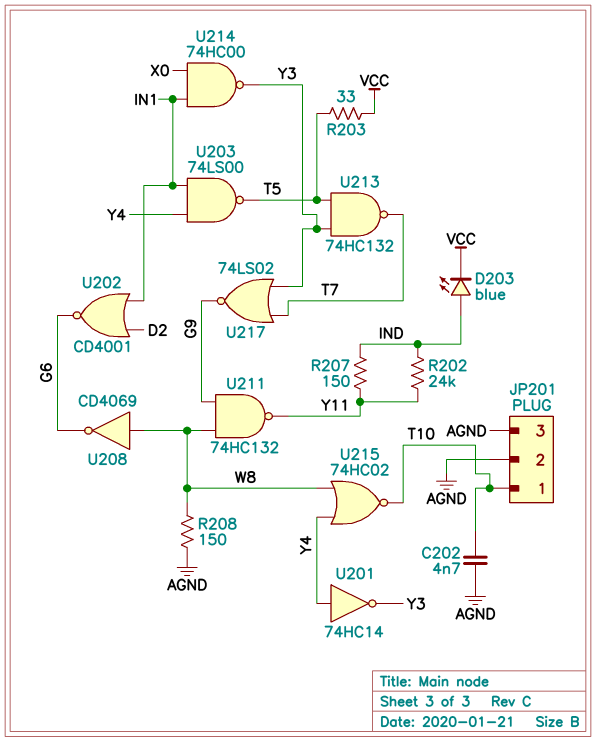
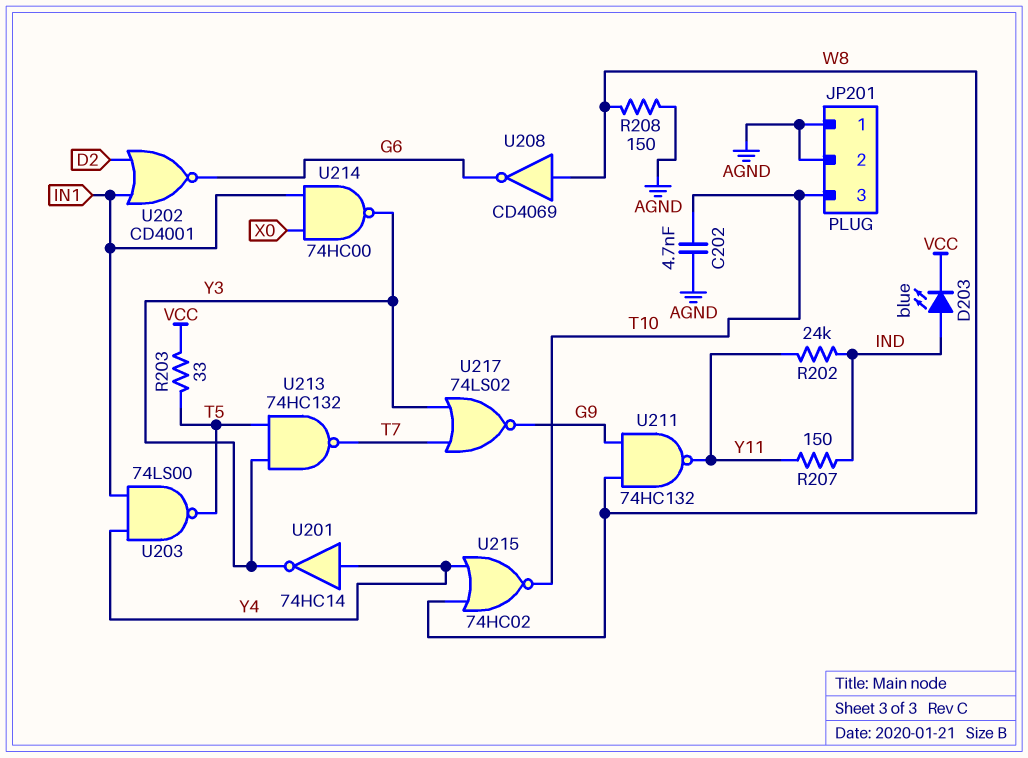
JP201 pin 1: T10 -> AGND
JP201 pin 3: AGND -> T10

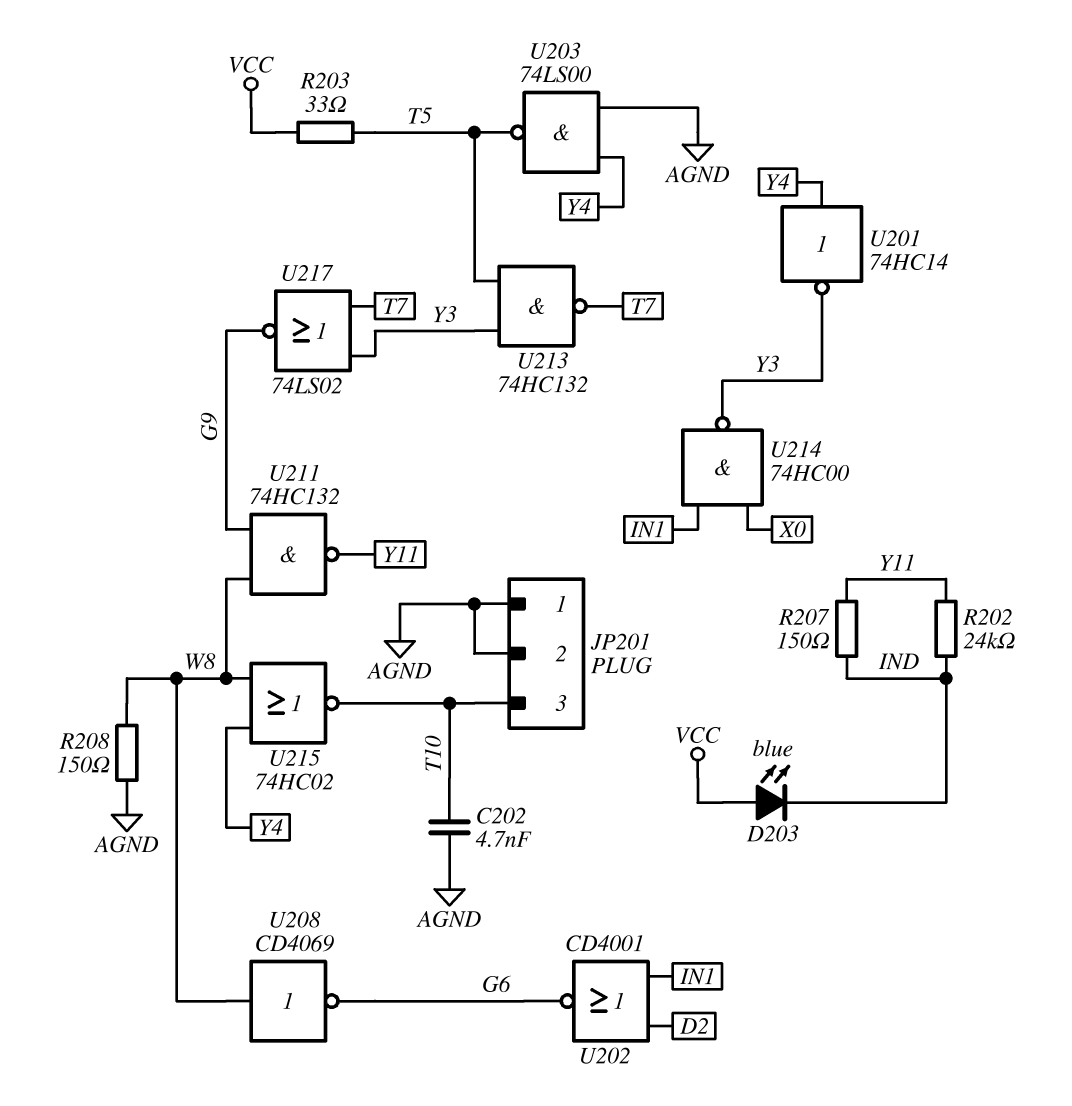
D203: LED blue (A IND, K VCC) -> LED blue (A VCC, K IND)
U203: NAND 74LS00 (in IN1, in Y4, out T5) -> NAND 74LS00 (in AGND, in Y4, out T5)

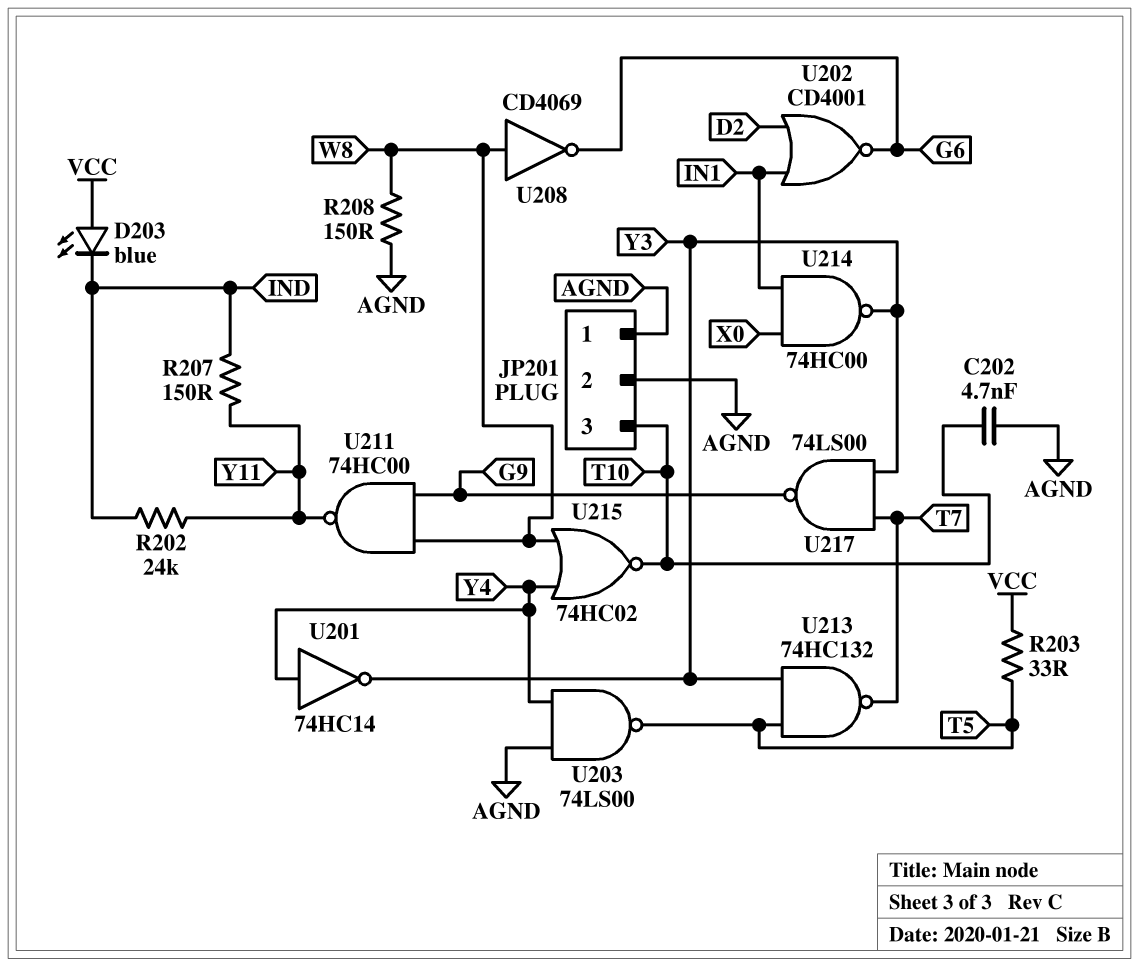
U211: NAND 74HC132 (in G9, in W8, out Y11) -> NAND 74HC00 (in G9, in W8, out Y11)
U217: NOR 74LS02 (in T7, in Y3, out G9) -> NAND 74LS00 (in T7, in Y3, out G9)

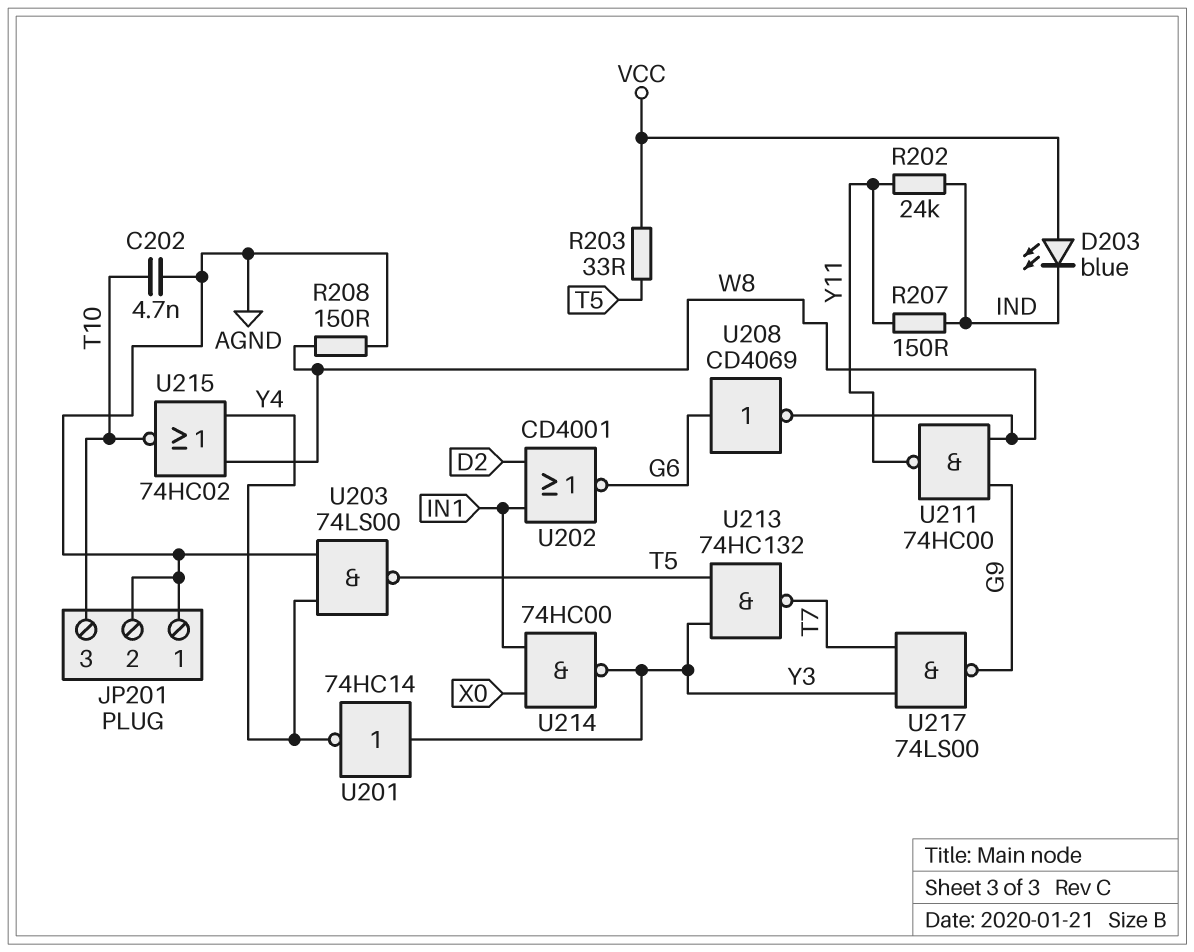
U201: NOT 74HC14 (in Y4, out Y3) -> NOT 74HC14 (in Y3, out Y4)
U208: NOT CD4069 (in W8, out G6) -> NOT CD4069 (in G6, out W8)

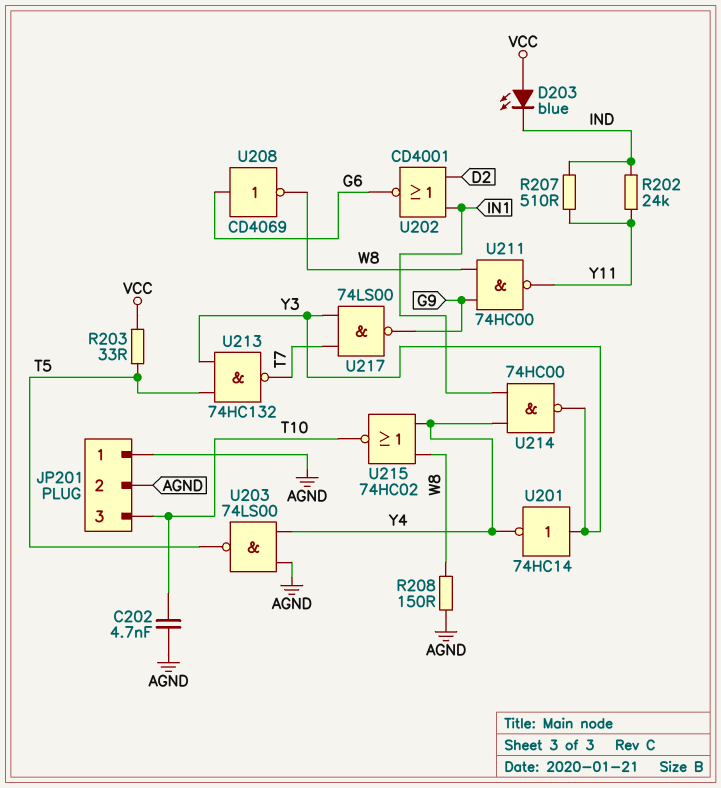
R207: 150 (IND, Y11) -> 510 (IND, Y11)
U214: NAND 74HC00 (in IN1, in X0, out Y3) -> NAND 74HC00 (in IN1, in Y4, out Y3)

